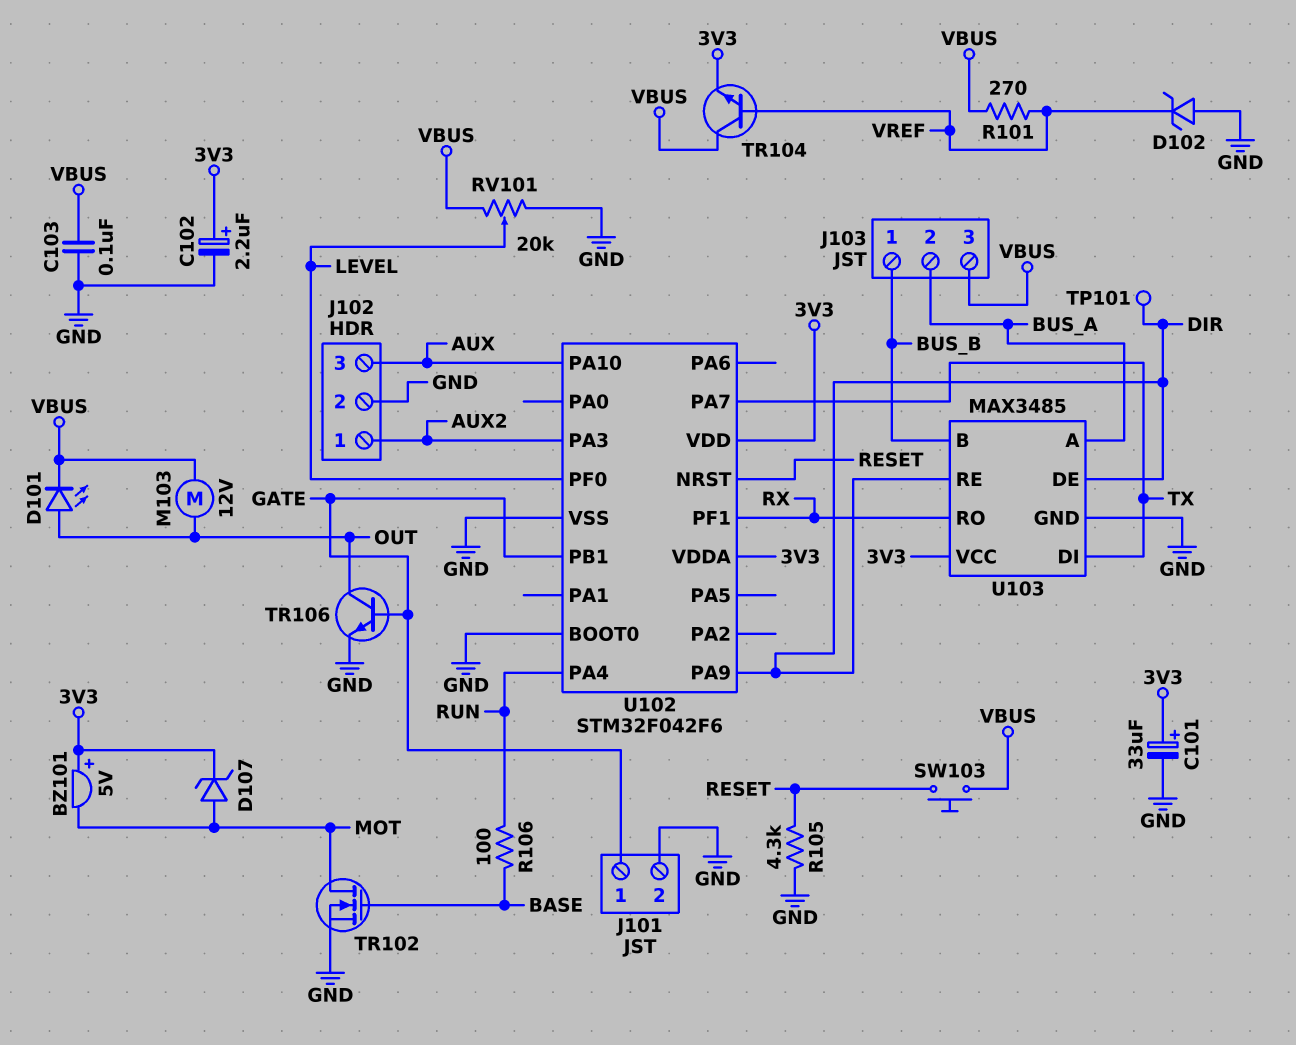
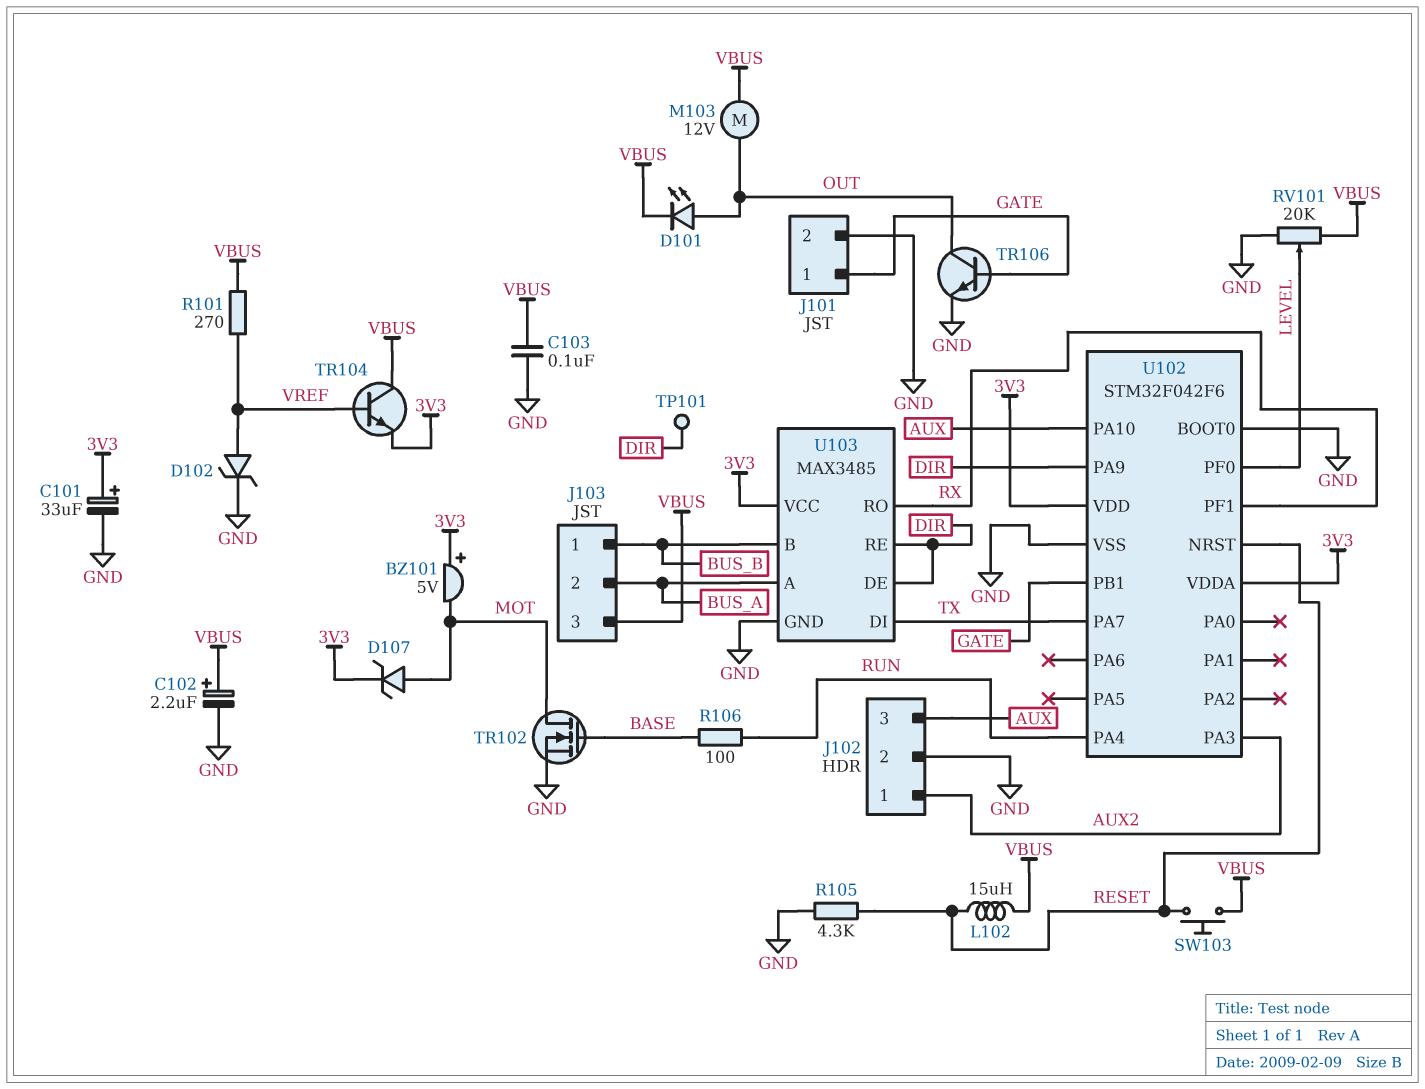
C102: 2.2uF (plus 3V3, minus GND) -> 2.2uF (plus VBUS, minus GND)
D102: zener (A GND, K VREF) -> zener (A VREF, K GND)
L102: none -> 15uH (RESET, VBUS)

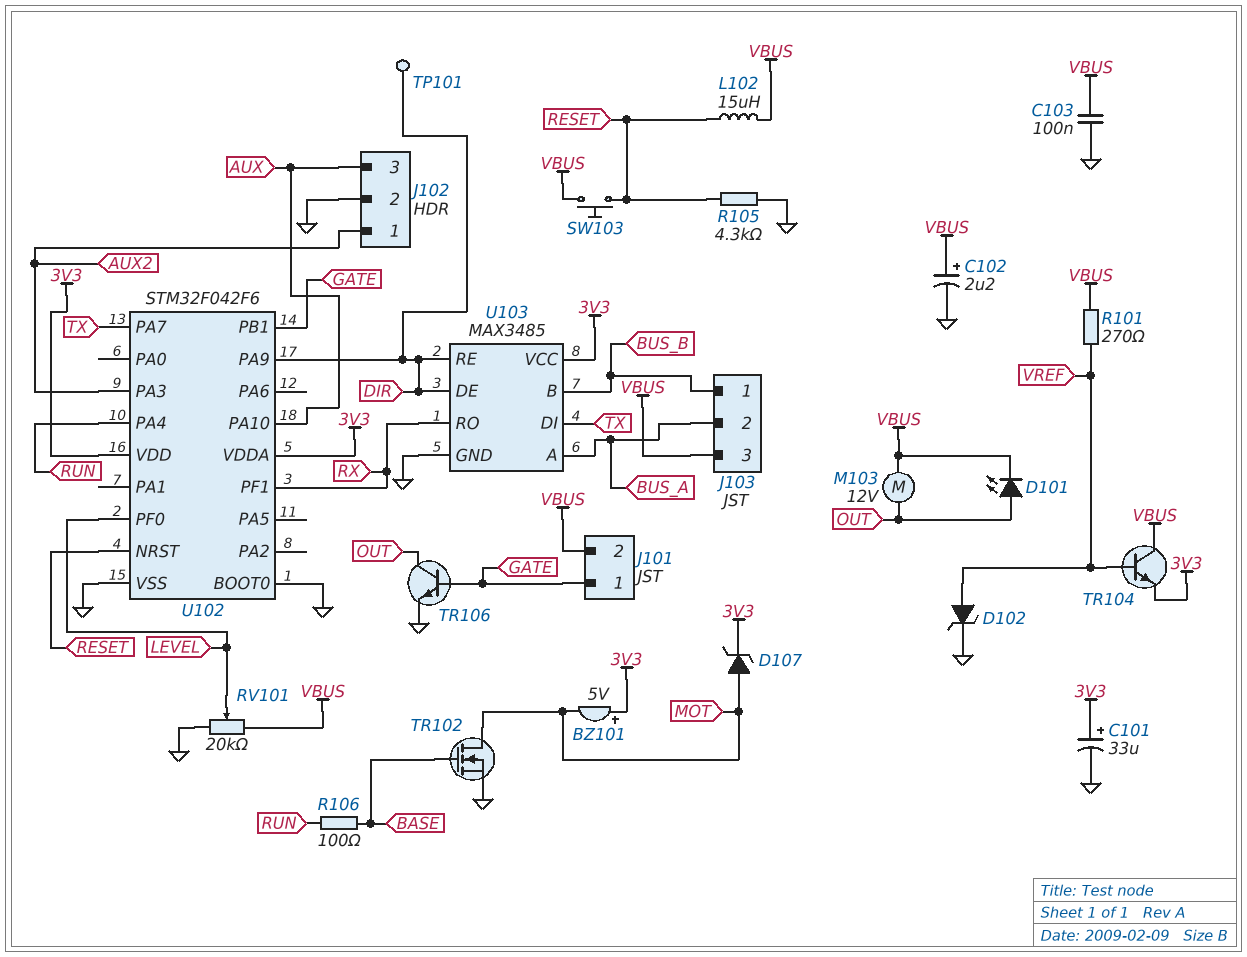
J101 pin 2: GND -> VBUS

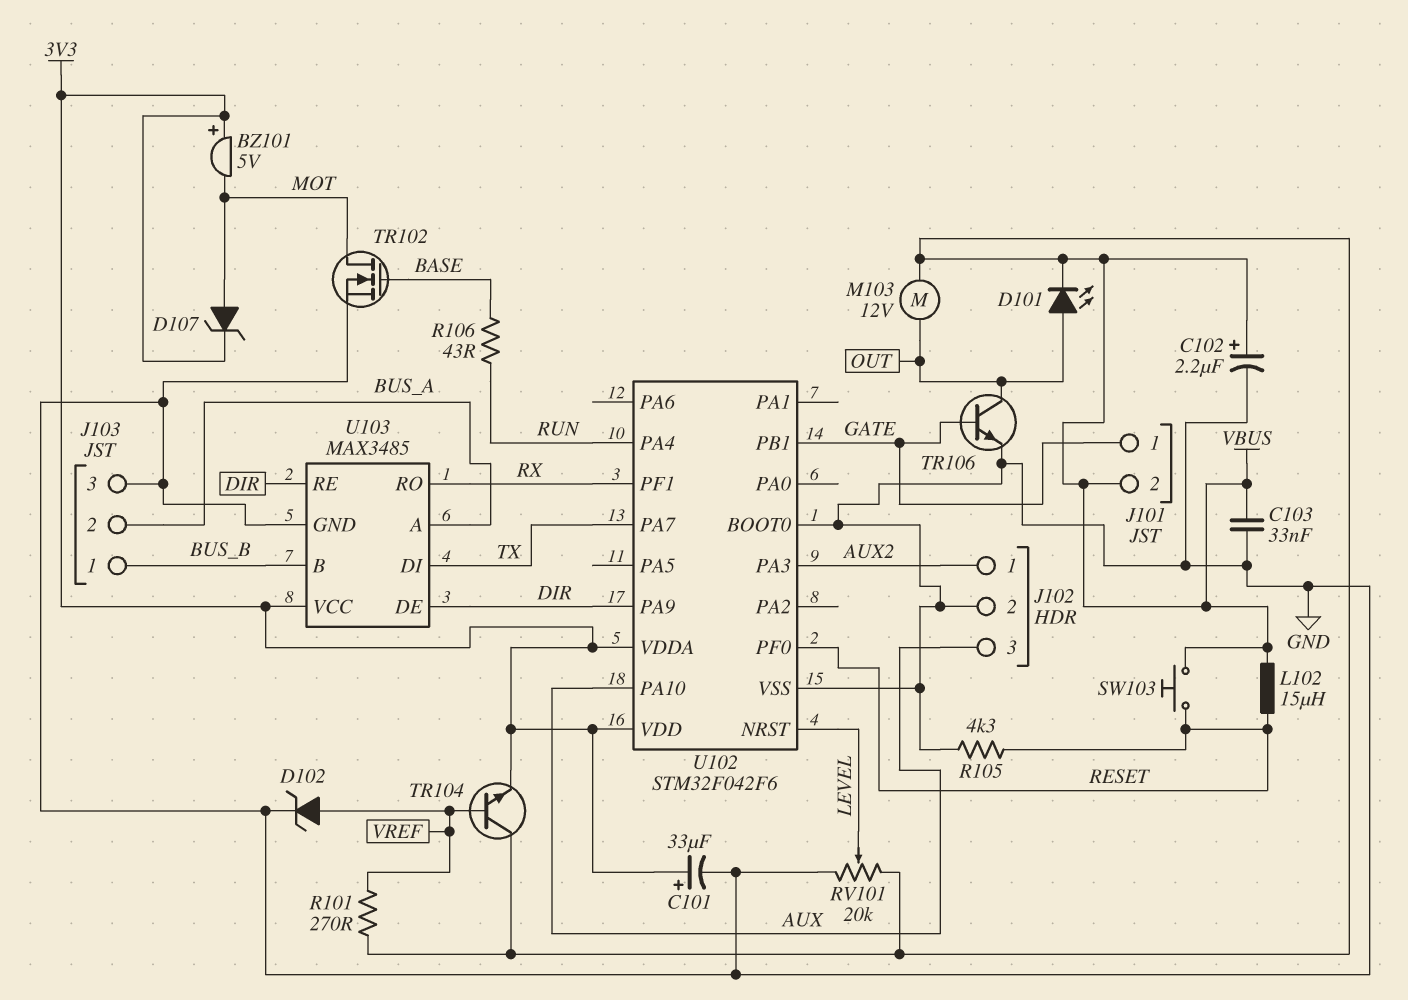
C103: 100nF (GND, VBUS) -> 33nF (GND, VBUS)
J103 pin 3: VBUS -> GND
R106: 100 (BASE, RUN) -> 43 (BASE, RUN)
TP101: test point (DIR) -> none
U102 pin NRST: RESET -> LEVEL
U102 pin PF0: LEVEL -> RESET

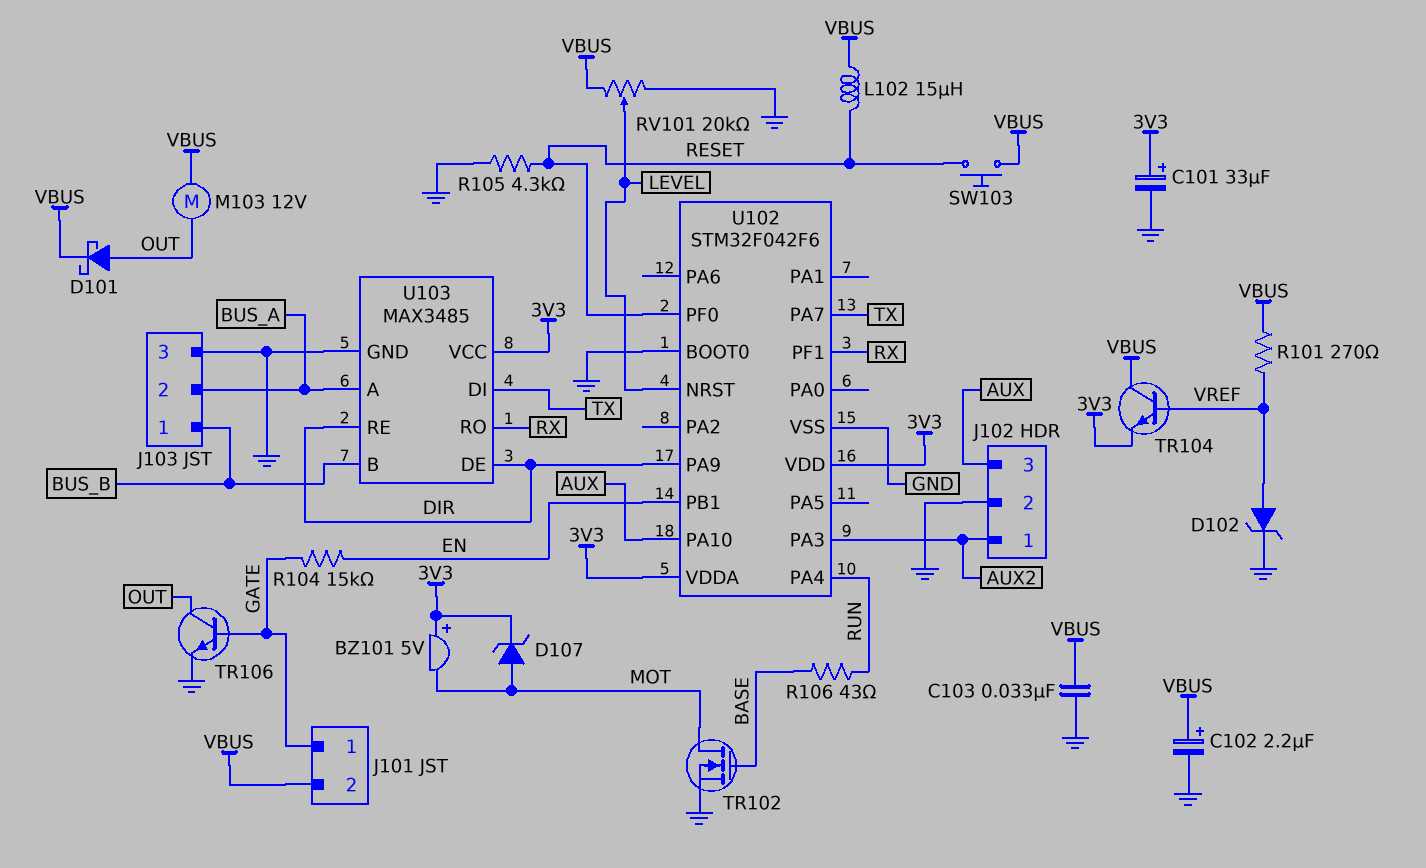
D101: LED (A OUT, K VBUS) -> schottky (A OUT, K VBUS)
R104: none -> 15k (EN, GATE)
U102 pin PB1: GATE -> EN

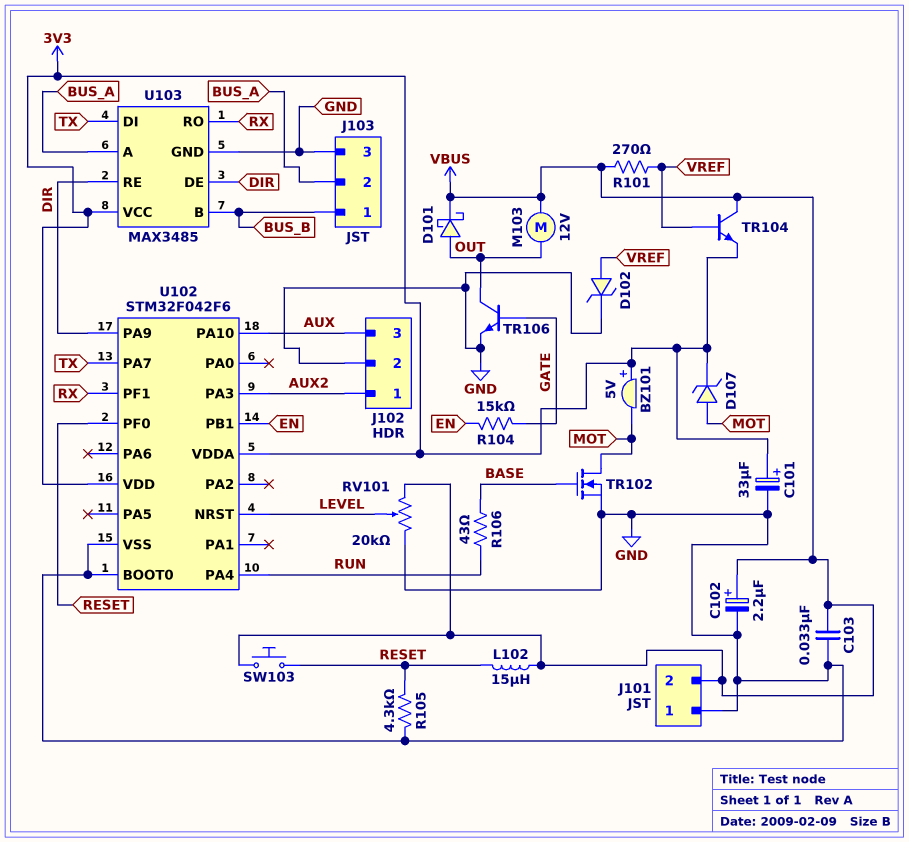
J101 pin 1: GATE -> GND

